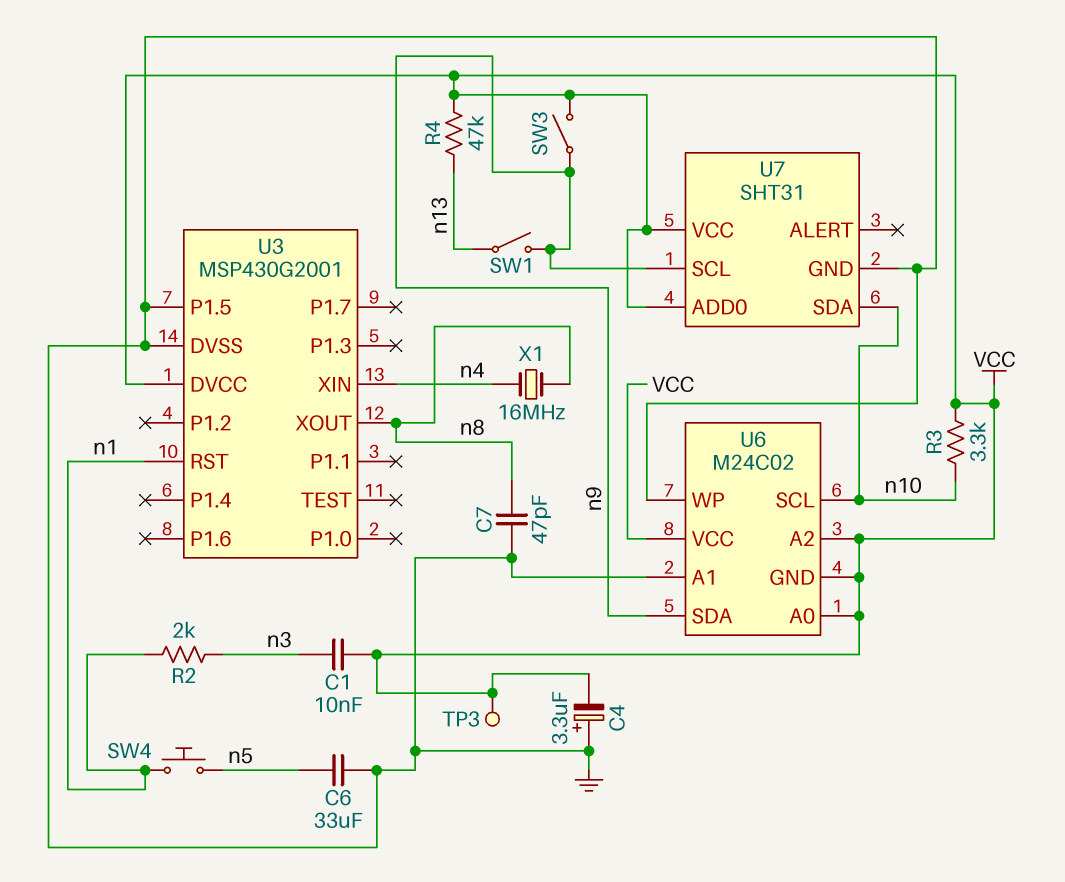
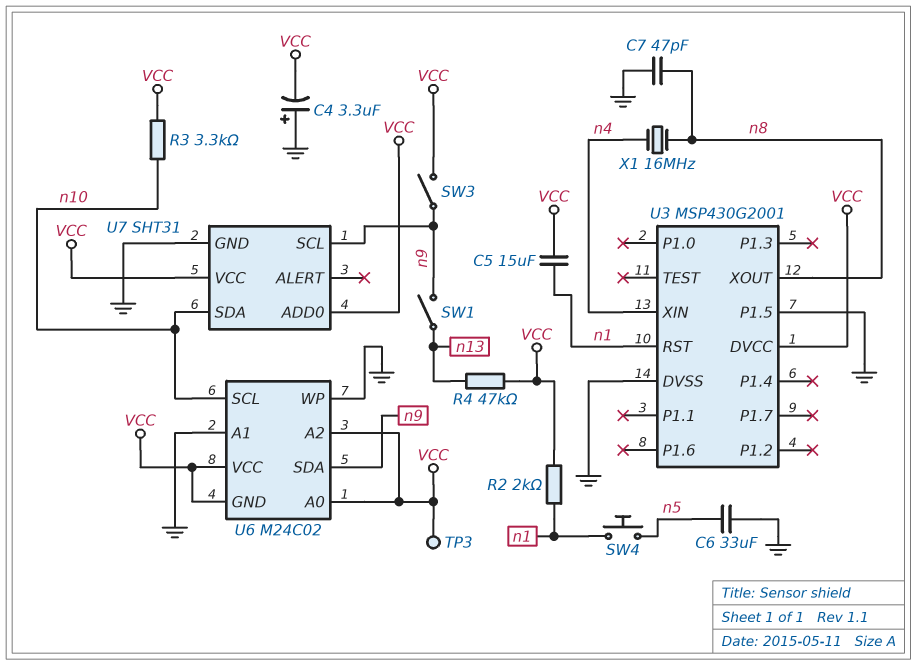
C1: 10nF (VCC, n3) -> none
C5: none -> 15uF (VCC, n1)
R2: 2k (n1, n3) -> 2k (VCC, n1)

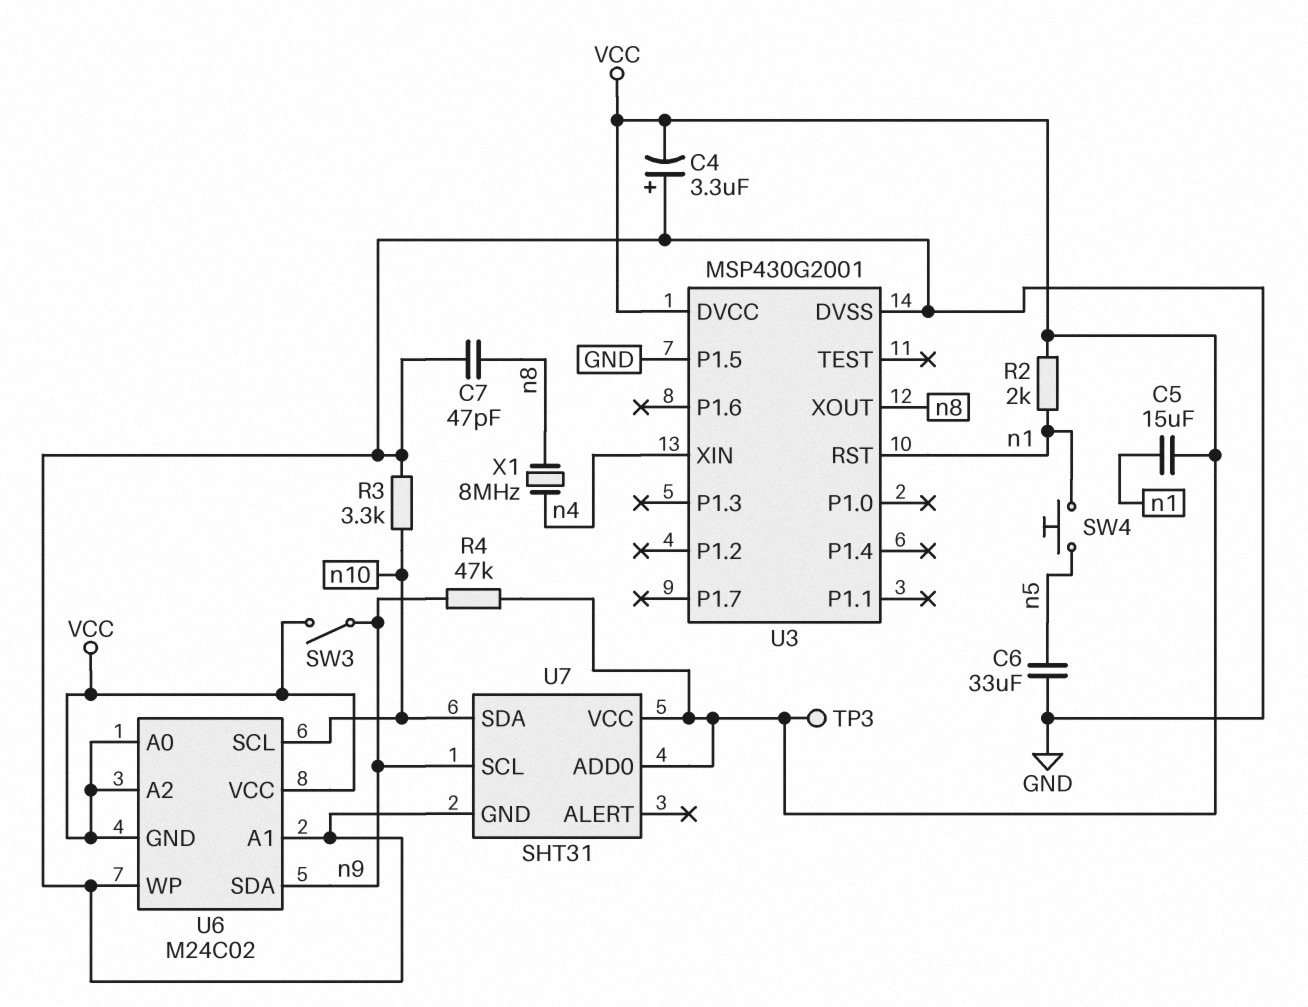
R3: 3.3k (VCC, n10) -> 3.3k (GND, n10)
R4: 47k (VCC, n13) -> 47k (VCC, n9)
SW1: switch (n9, n13) -> none
X1: 16MHz (n4, n8) -> 8MHz (n4, n8)

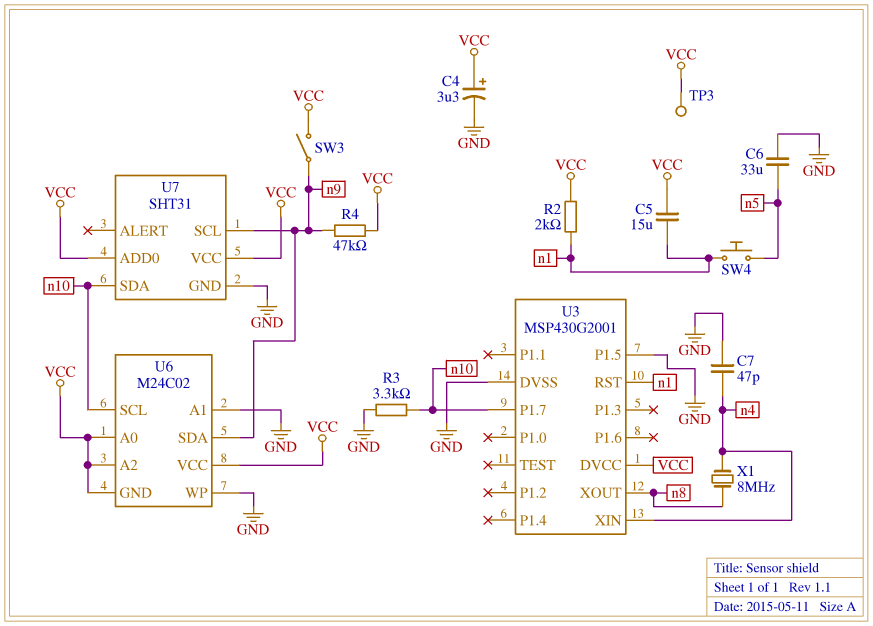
C4: 3.3uF (plus GND, minus VCC) -> 3.3uF (plus VCC, minus GND)
C7: 47pF (GND, n8) -> 47pF (GND, n4)
U3 pin P1.7: none -> n10

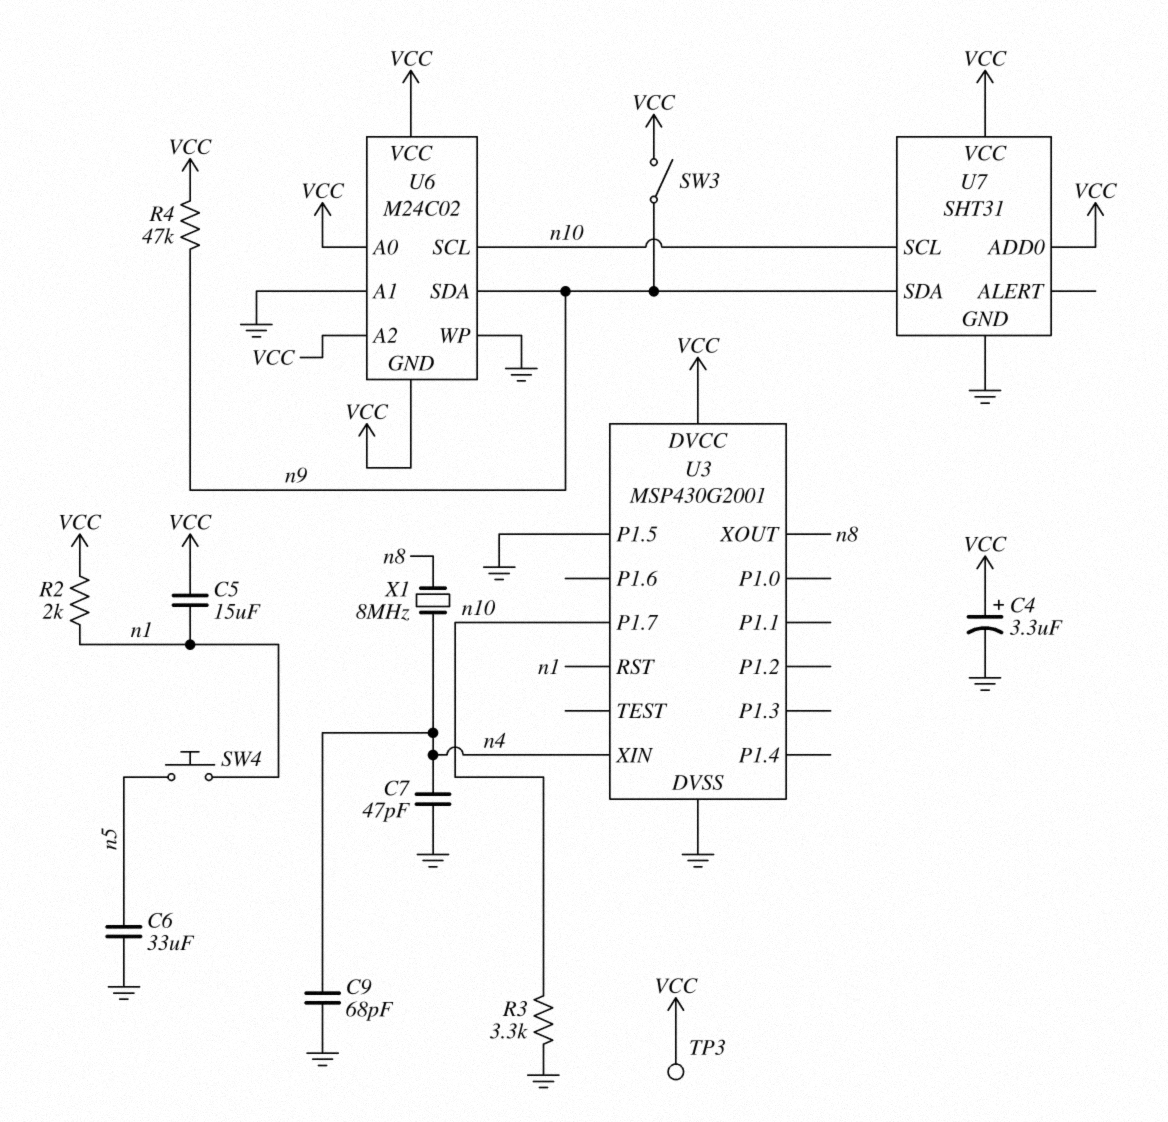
C9: none -> 68pF (GND, n4)
U7 pin SCL: n9 -> n10
U7 pin SDA: n10 -> n9

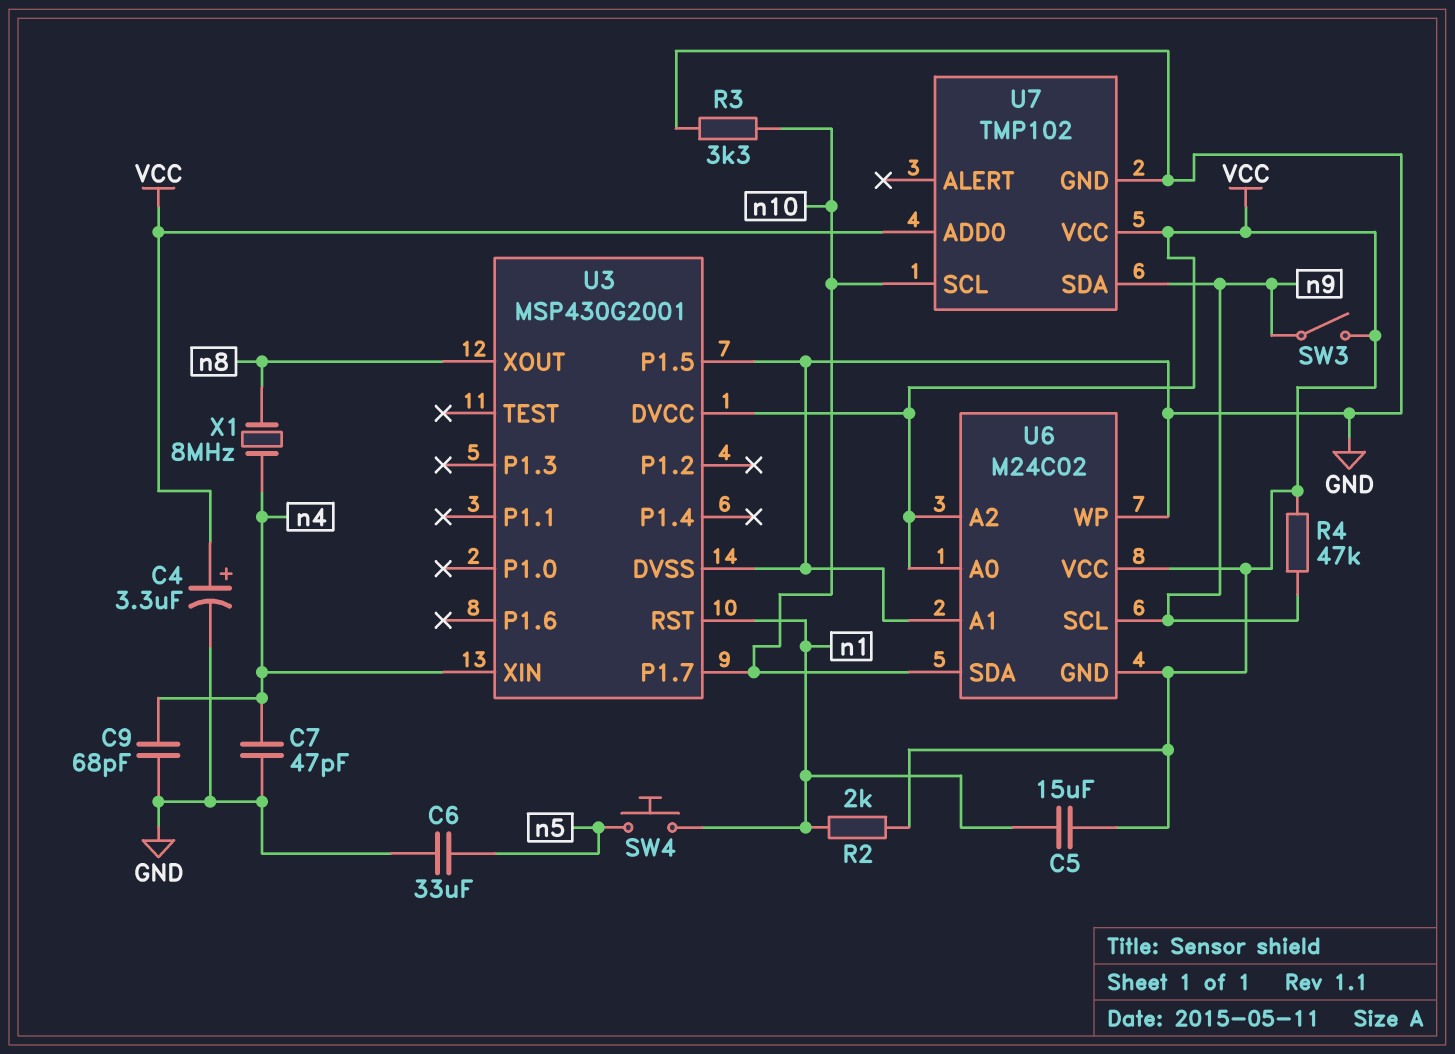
TP3: test point (VCC) -> none
U6 pin SCL: n10 -> n9
U6 pin SDA: n9 -> n10
U7: SHT31 -> TMP102

